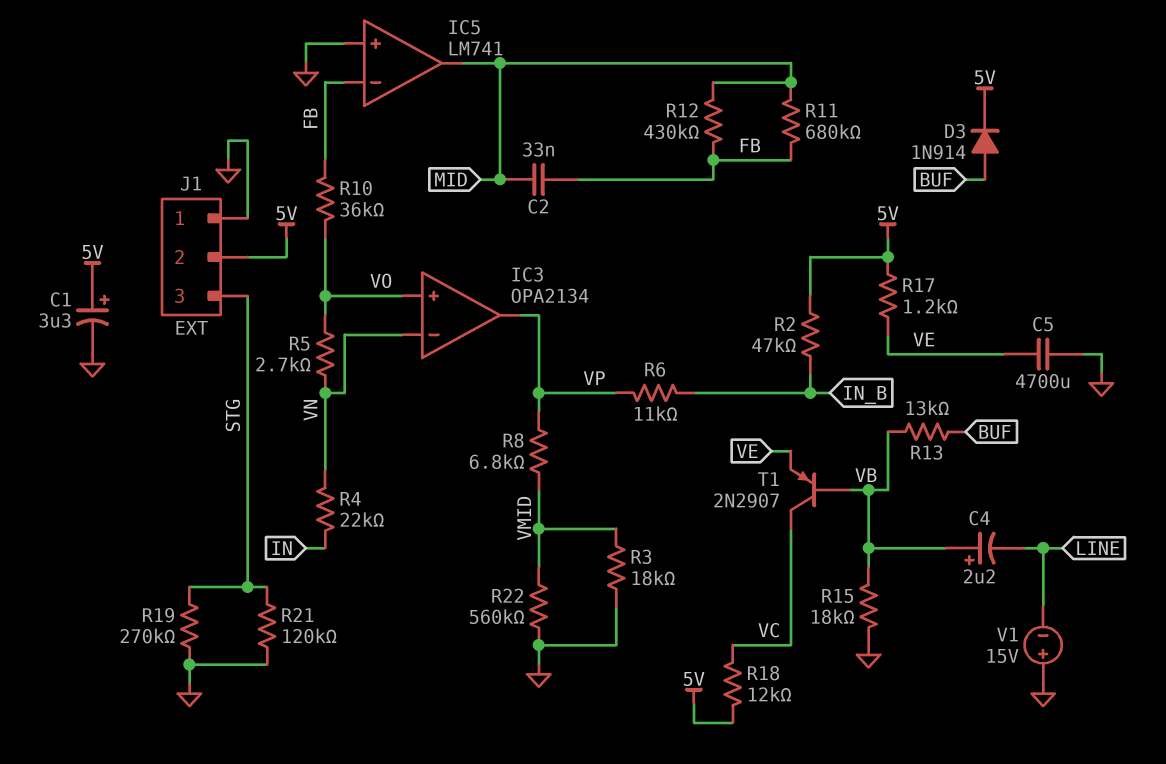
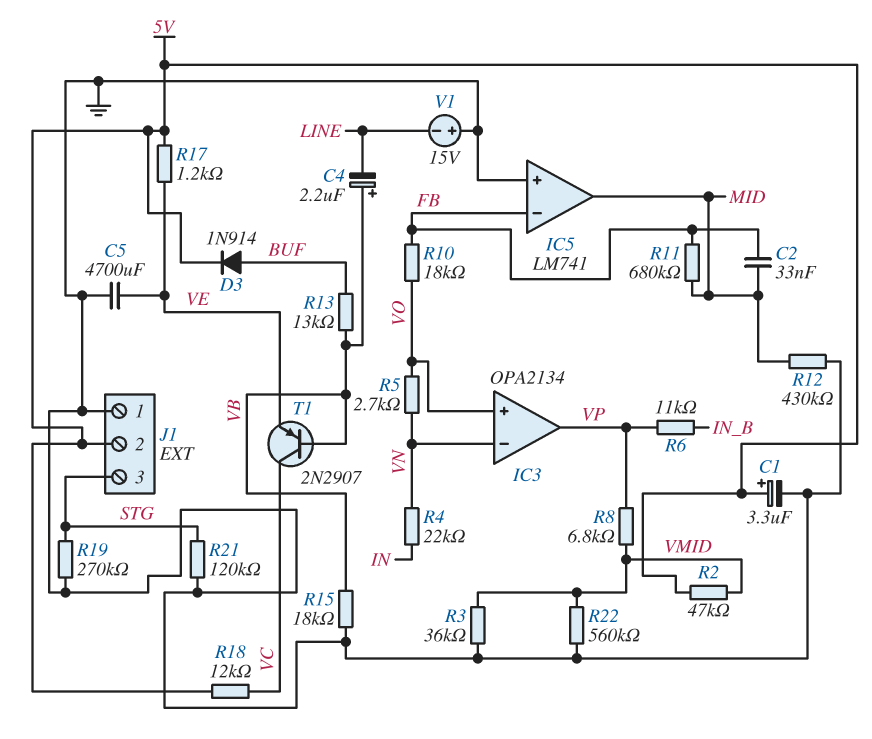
R2: 47k (5V, IN_B) -> 47k (5V, VMID)
R3: 18k (GND, VMID) -> 36k (GND, VMID)
R10: 36k (FB, VO) -> 18k (FB, VO)
R12: 430k (FB, MID) -> 430k (GND, MID)

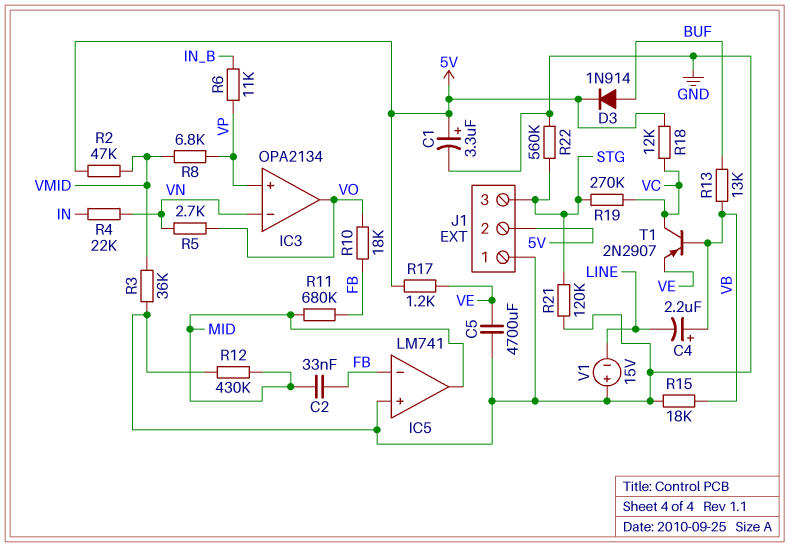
IC3 pin in+: VO -> VP
IC3 pin out: VP -> VO
R19: 270k (GND, STG) -> 270k (STG, VC)
R22: 560k (GND, VMID) -> 560k (GND, STG)

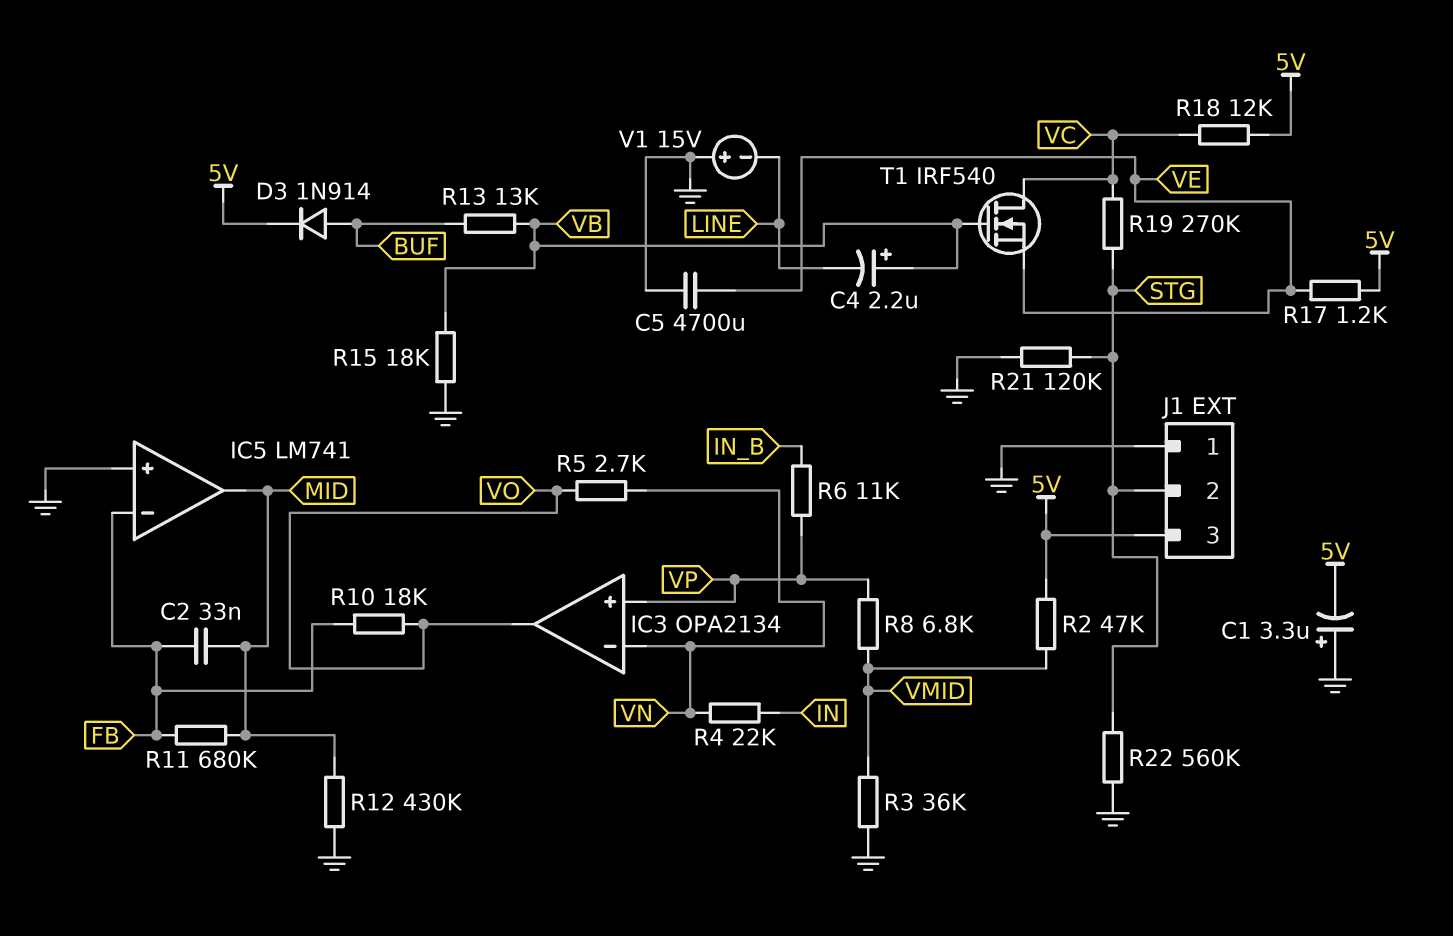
C1: 3.3uF (plus 5V, minus GND) -> 3.3uF (plus GND, minus 5V)
J1 pin 2: 5V -> STG
J1 pin 3: STG -> 5V
T1: PNP 2N2907 (B VB, C VC, E VE) -> NMOS IRF540 (G VB, D VC, S VE)

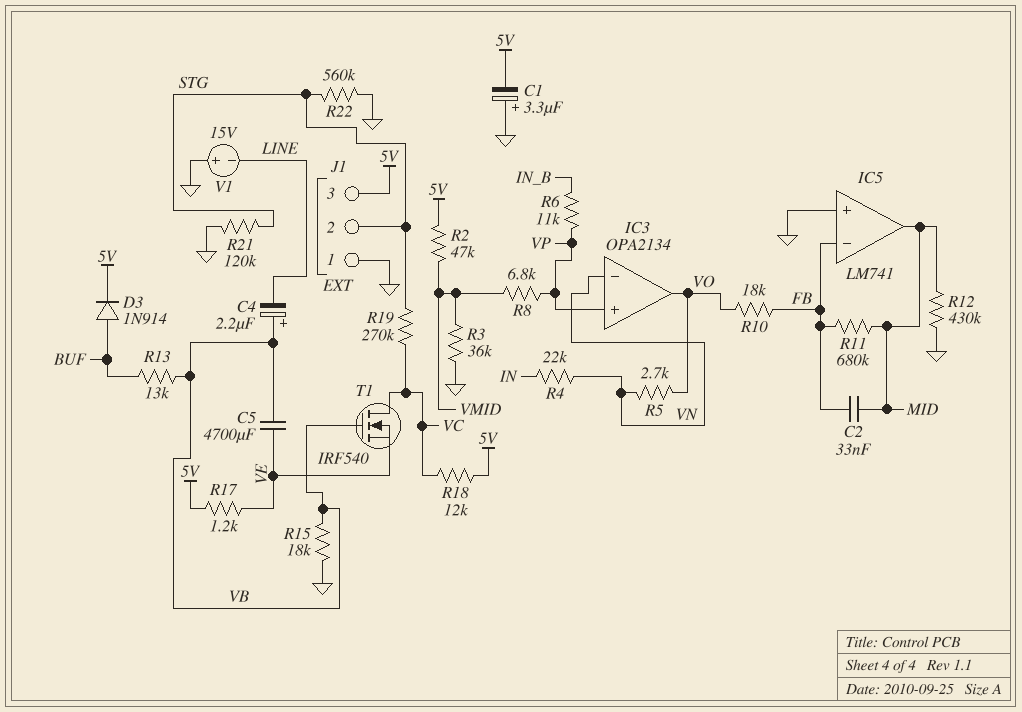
C5: 4700uF (GND, VE) -> 4700uF (VB, VE)

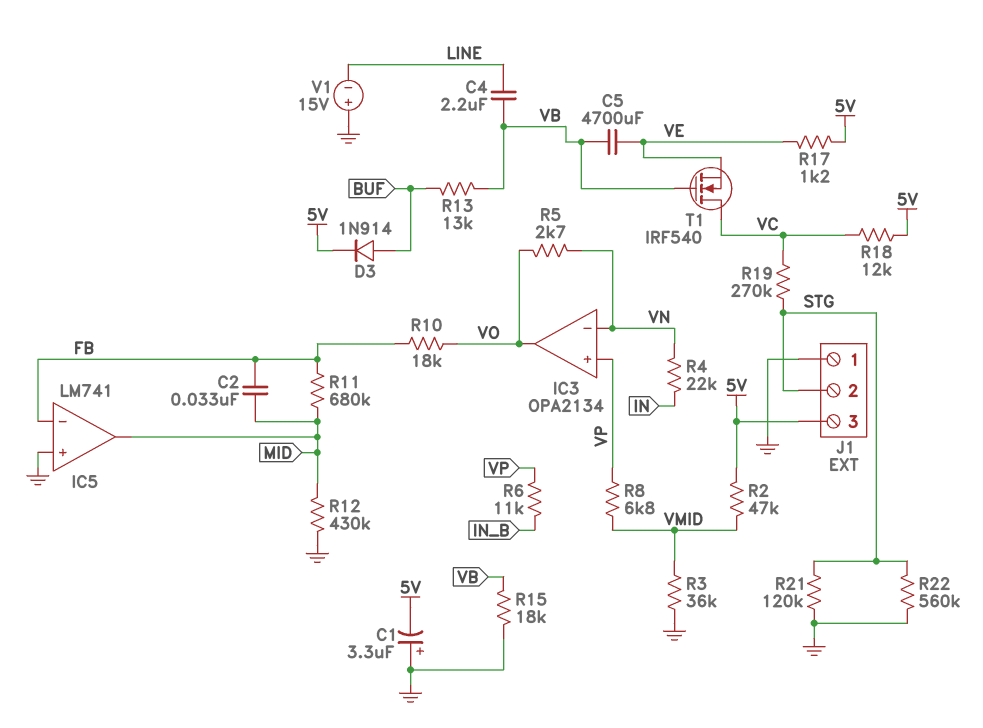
C4: 2.2uF (plus VB, minus LINE) -> 2.2uF (LINE, VB)

